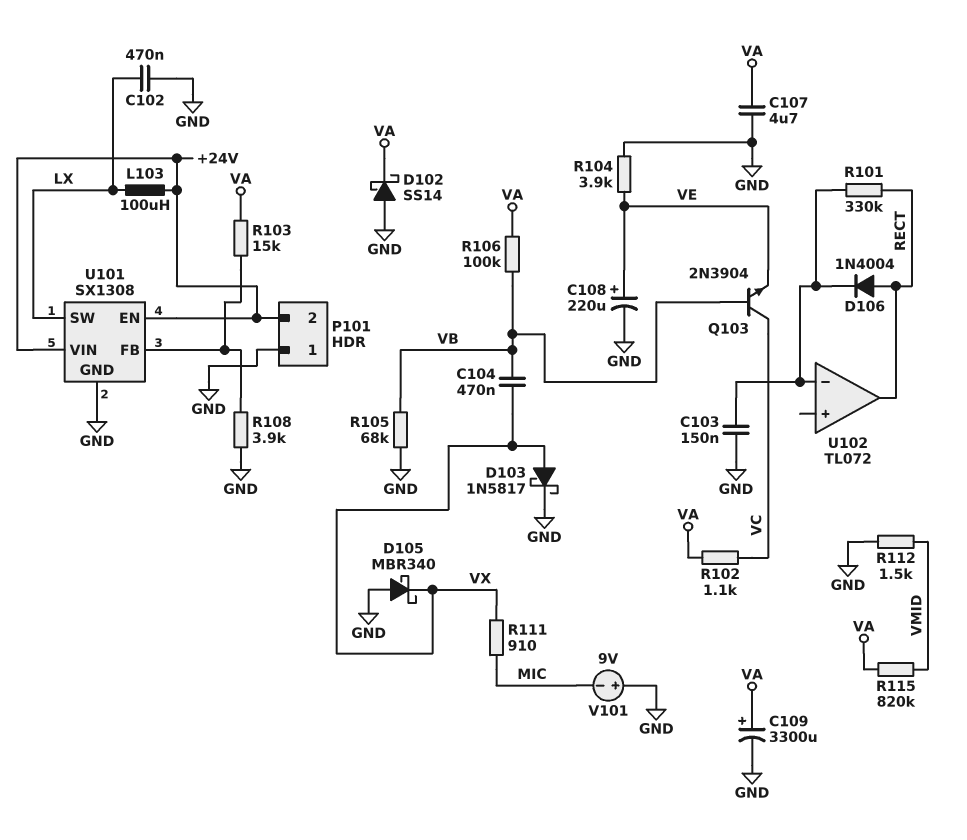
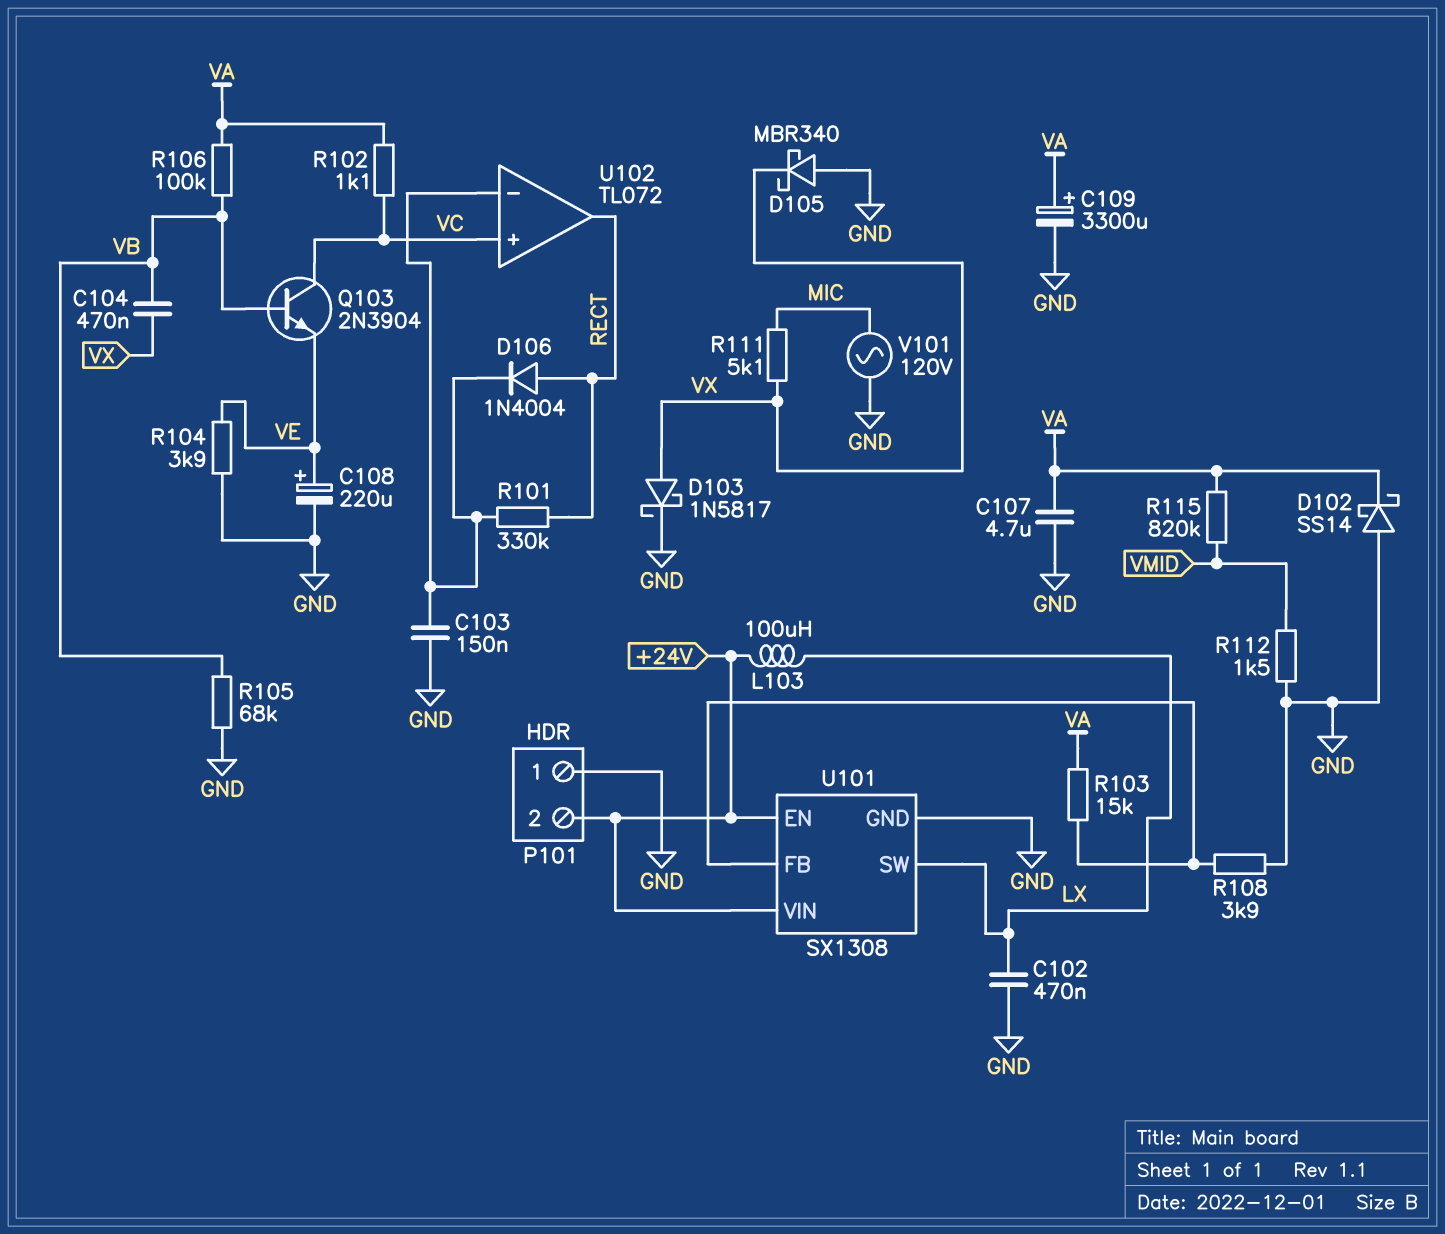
R111: 910 (MIC, VX) -> 5.1k (MIC, VX)
U102 pin in+: none -> VC
V101: 9V (plus GND, minus MIC) -> AC 120V (GND, MIC)

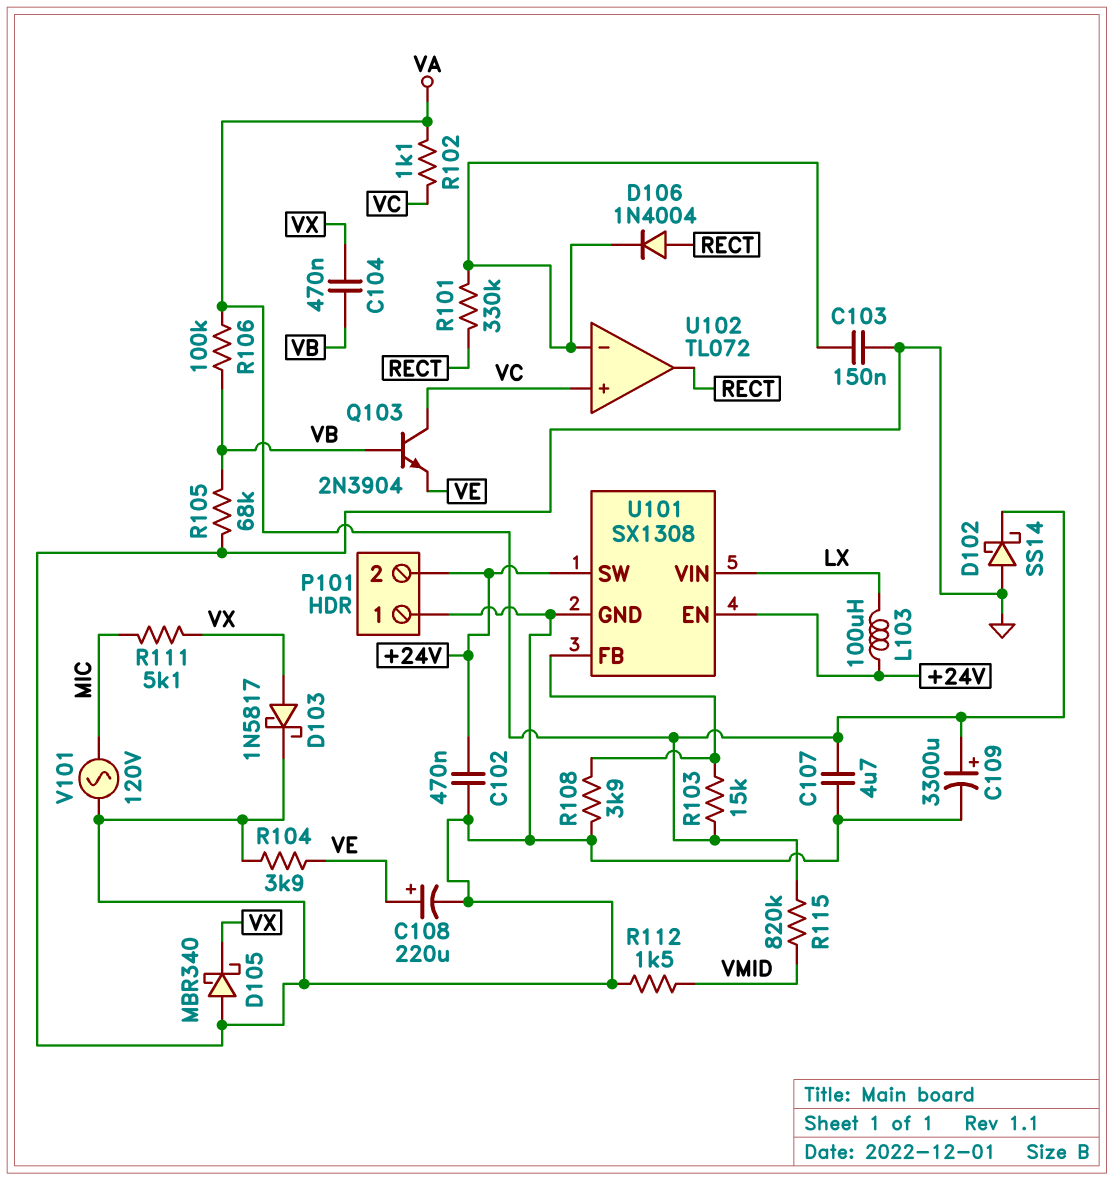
C102: 470nF (GND, LX) -> 470nF (+24V, GND)
U101 pin SW: LX -> +24V
U101 pin VIN: +24V -> LX

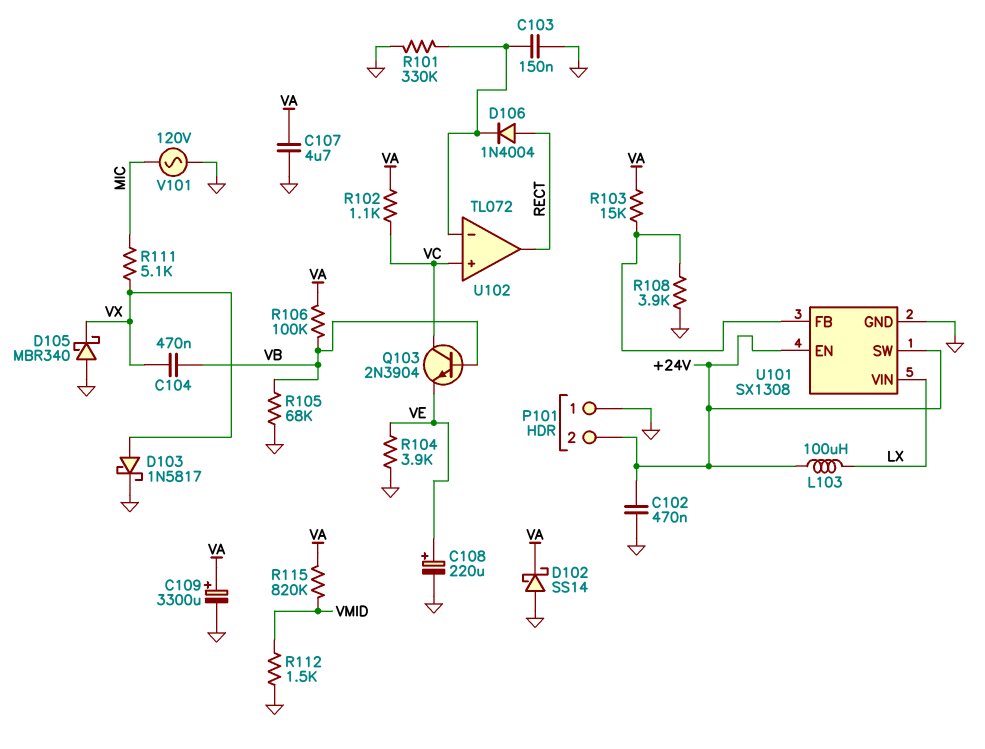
R101: 330k (RECT, U102/in-) -> 330k (GND, U102/in-)

